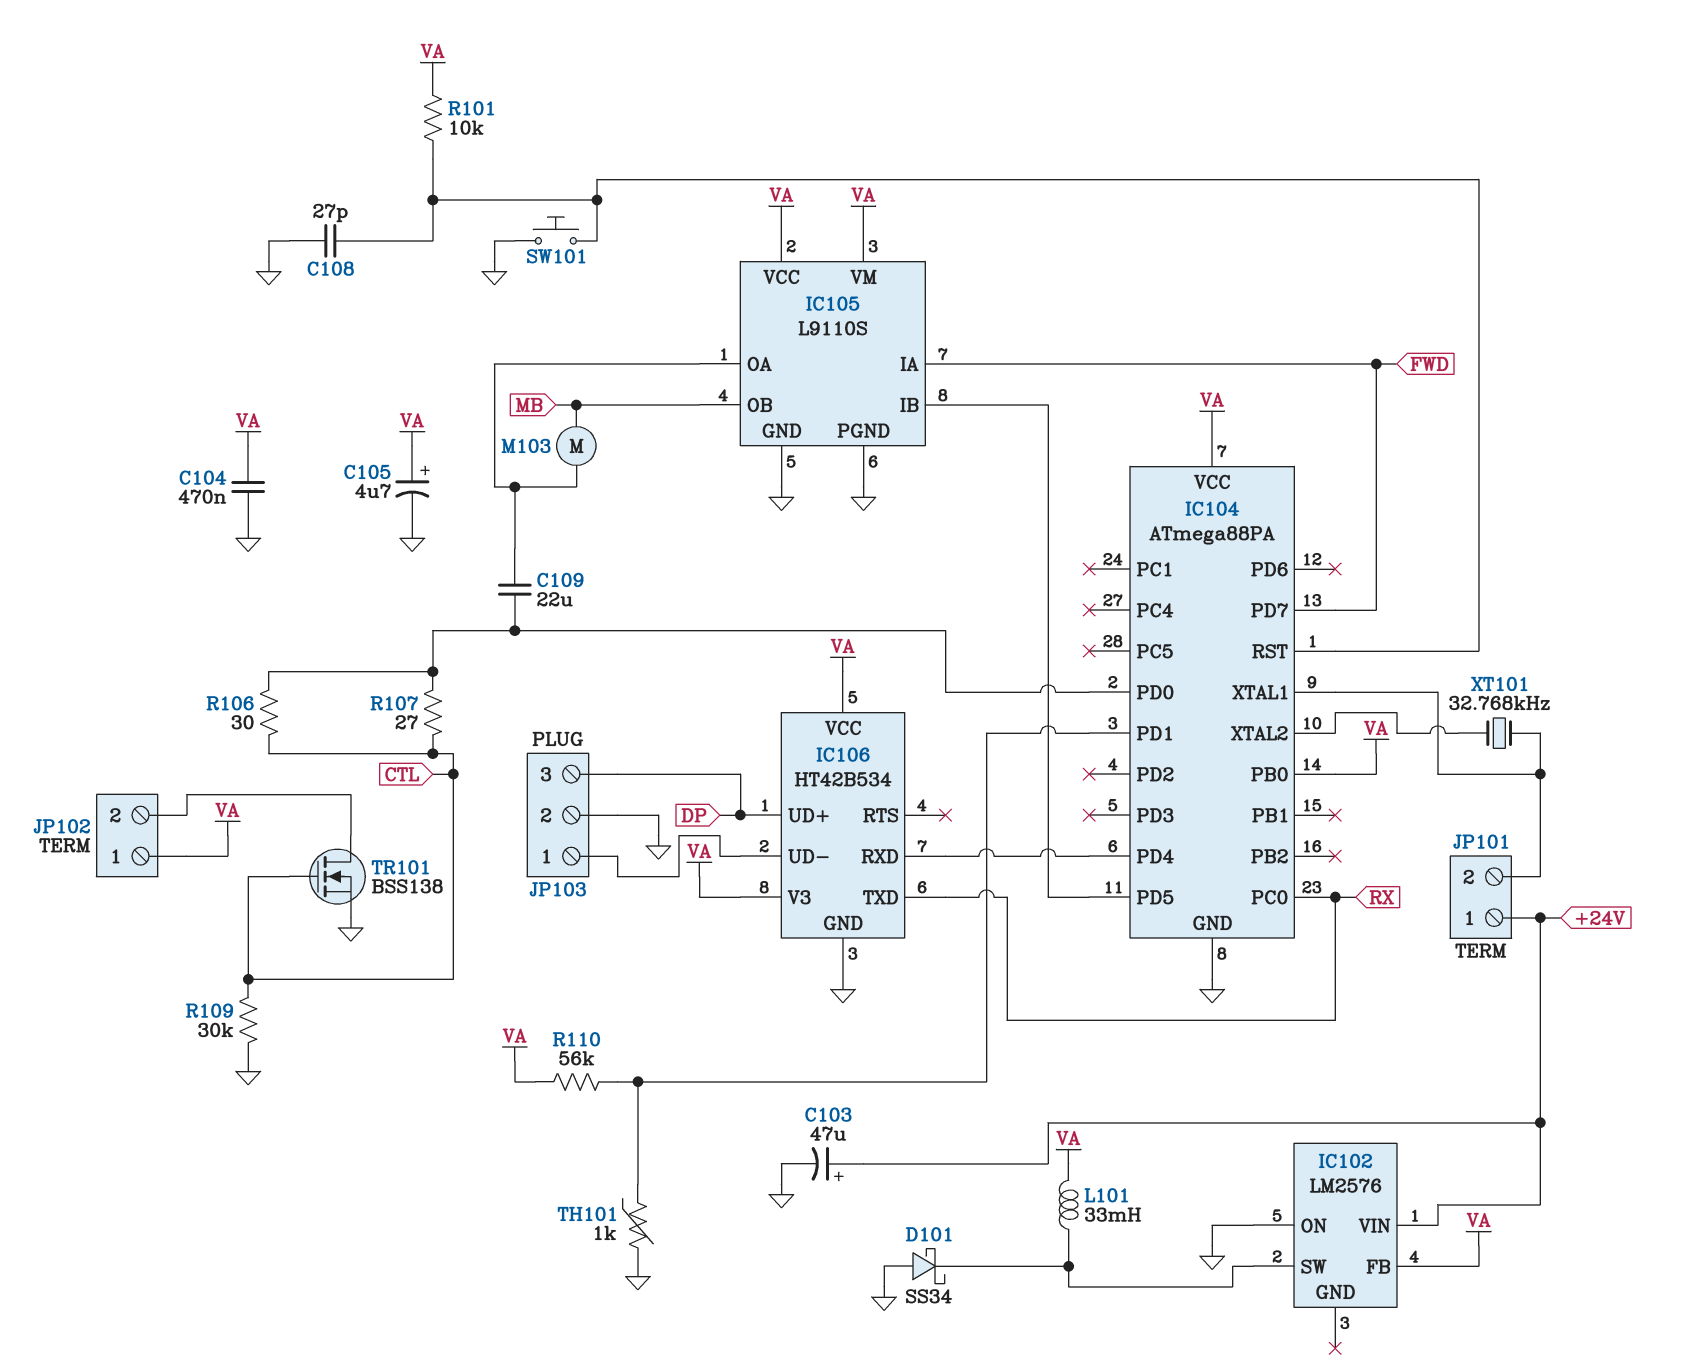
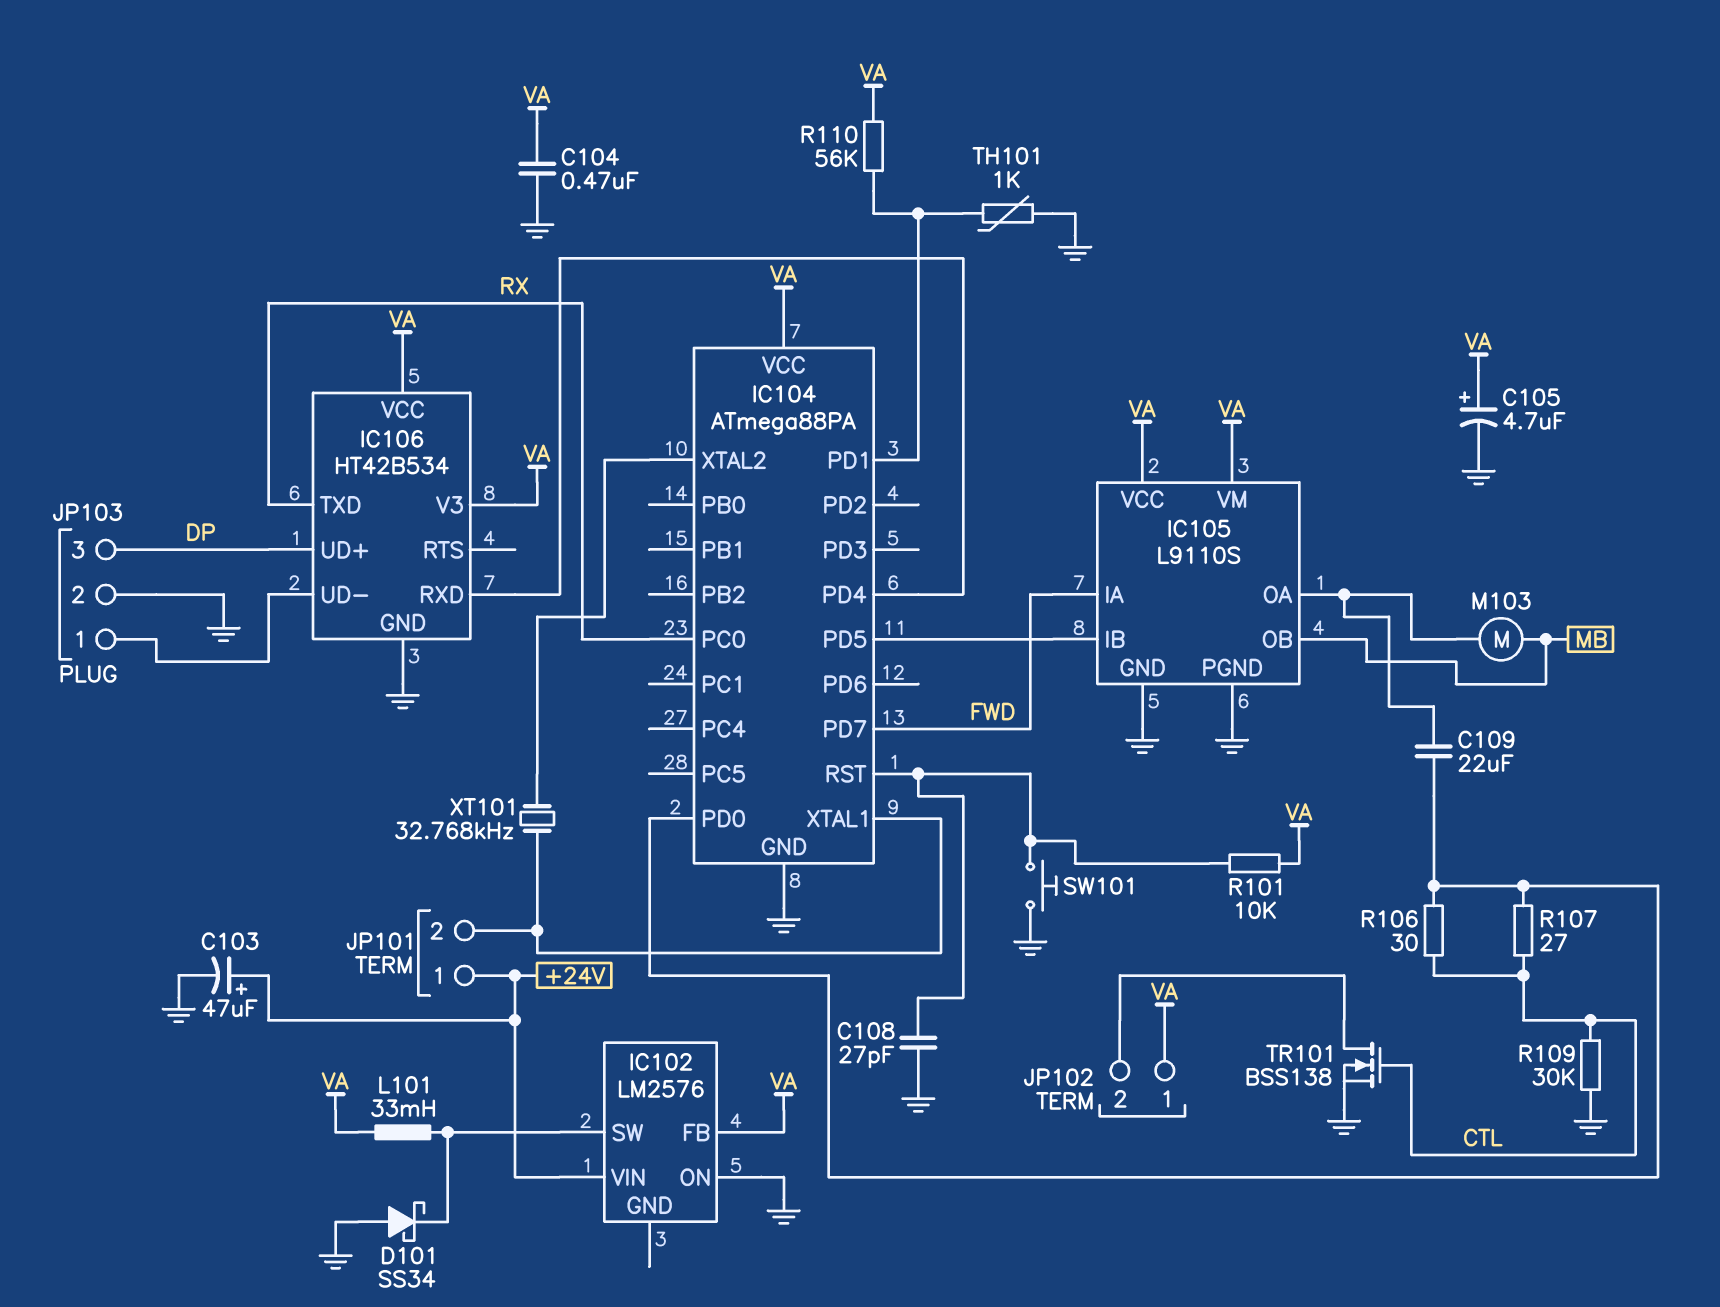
IC104 pin PB0: VA -> none

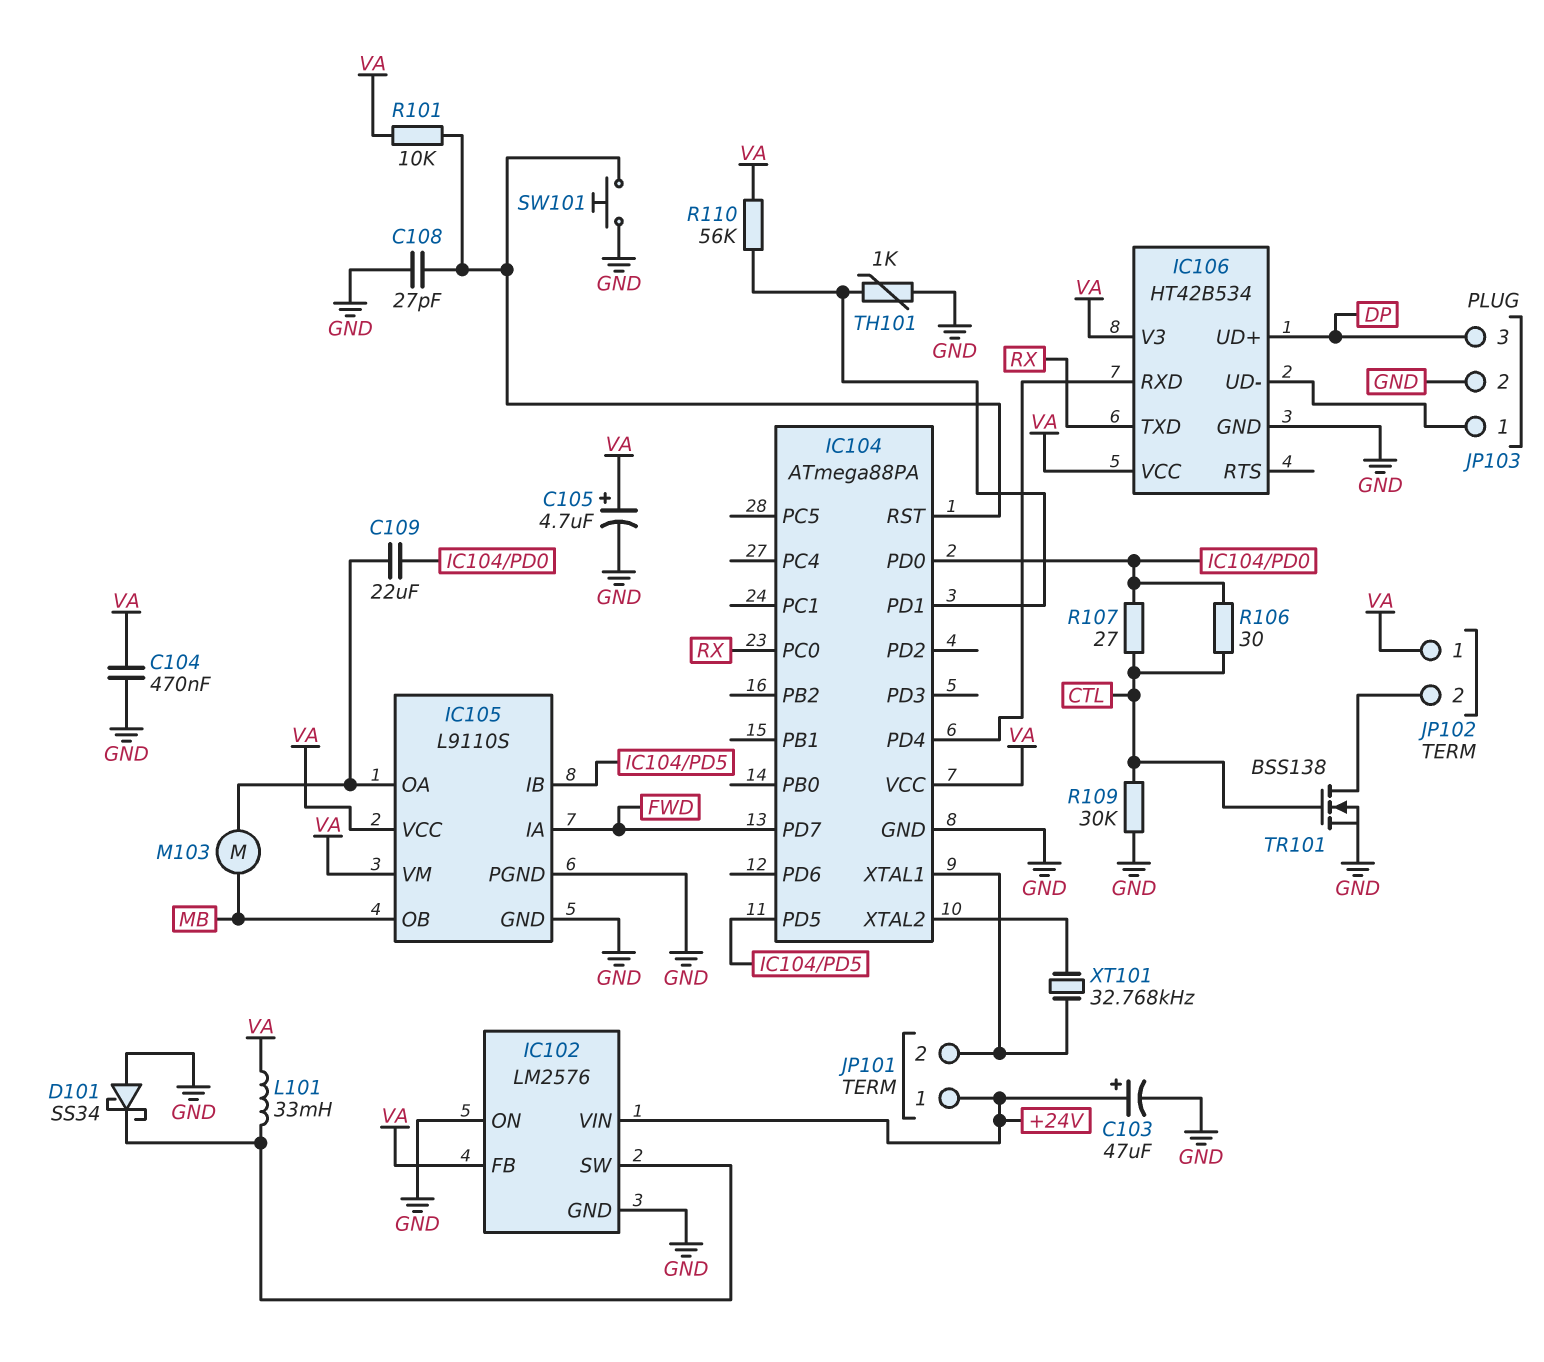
IC102 pin GND: none -> GND

